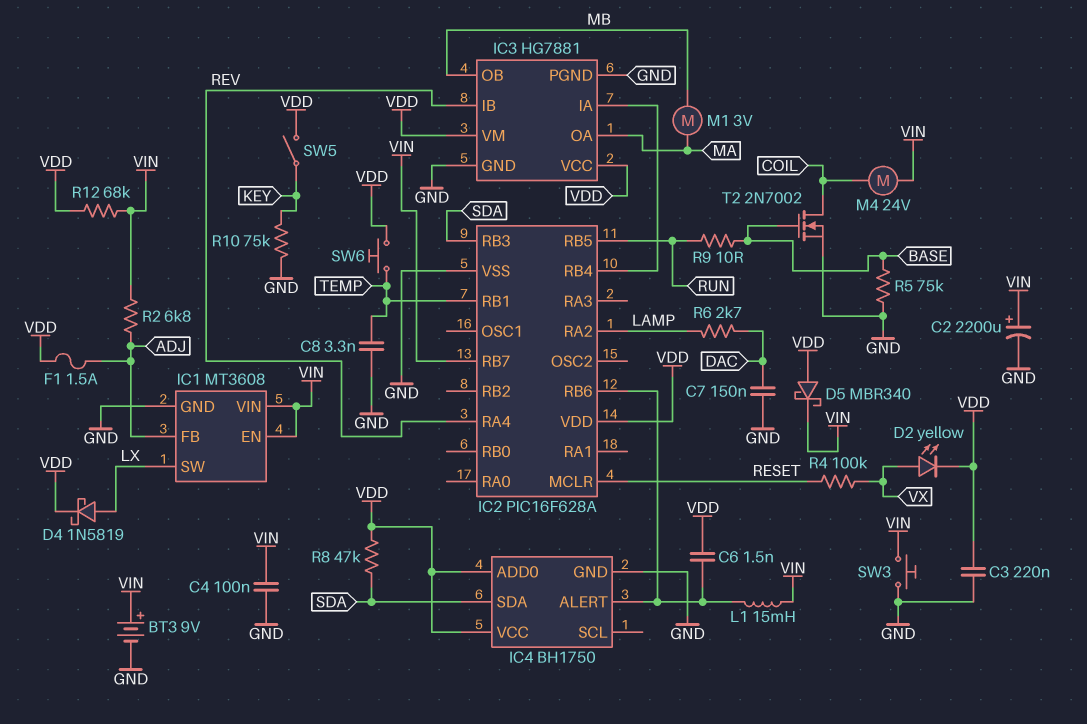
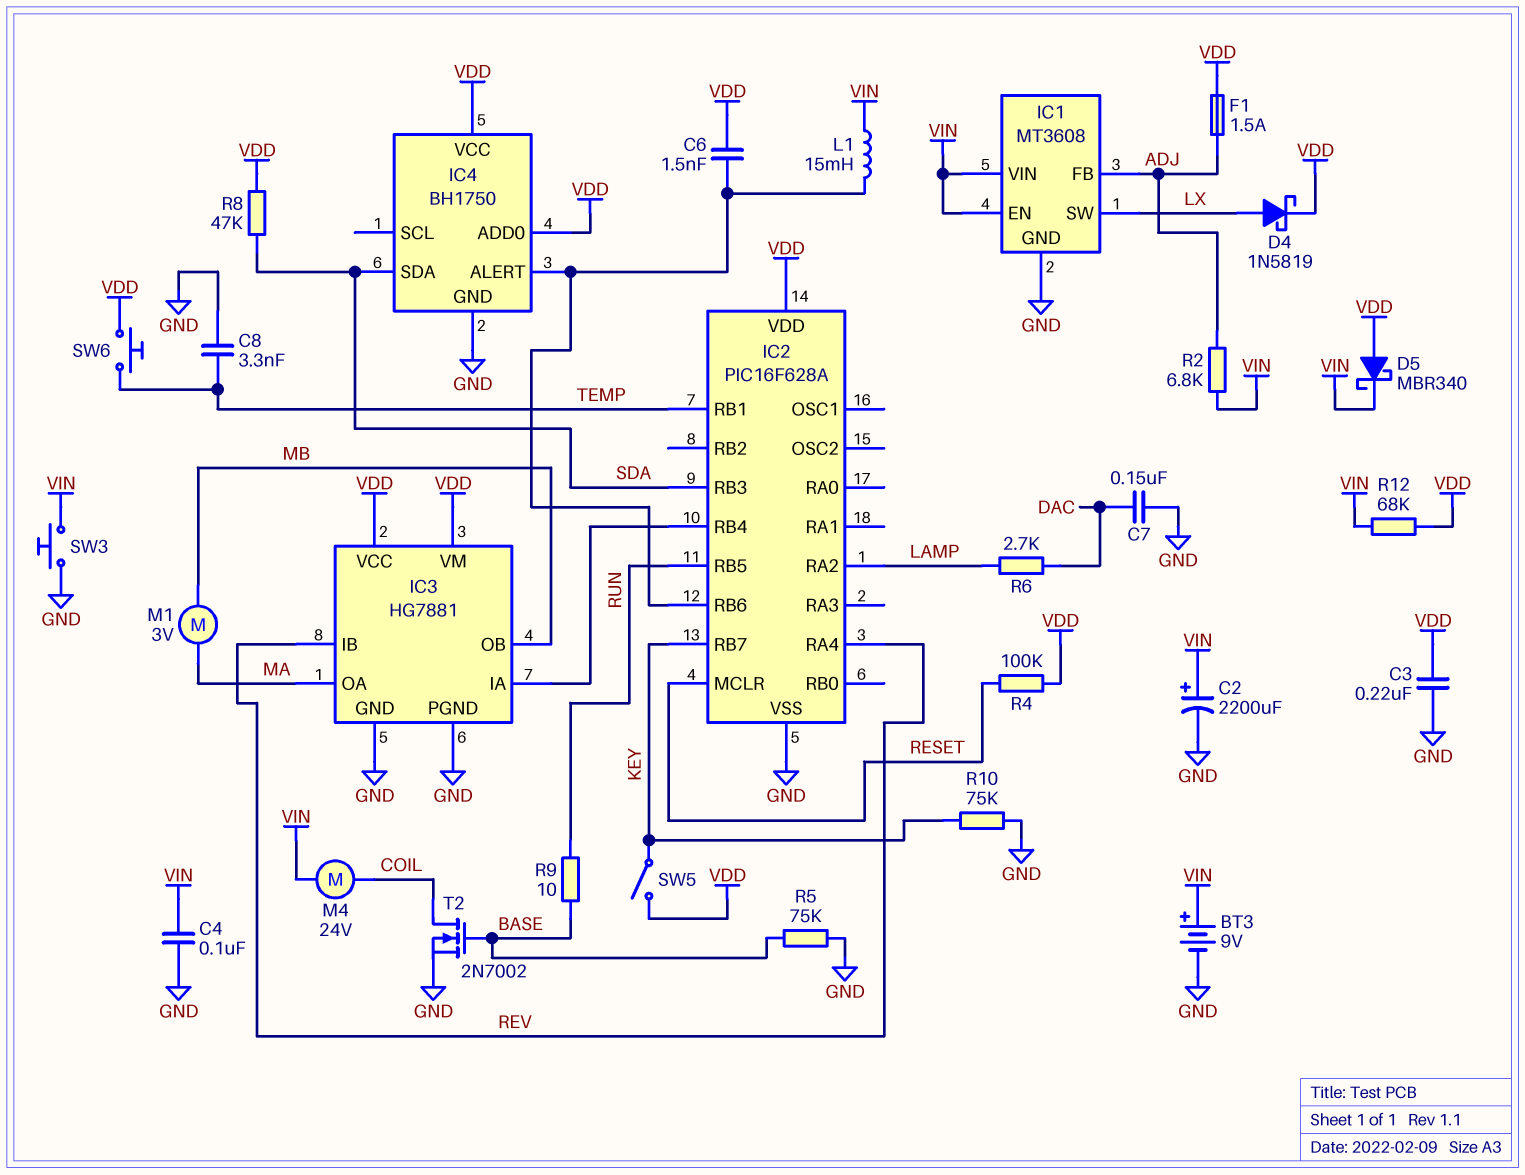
D2: LED yellow (A VX, K VDD) -> none
IC2 pin RB7: VIN -> KEY
R4: 100k (RESET, VX) -> 100k (RESET, VDD)

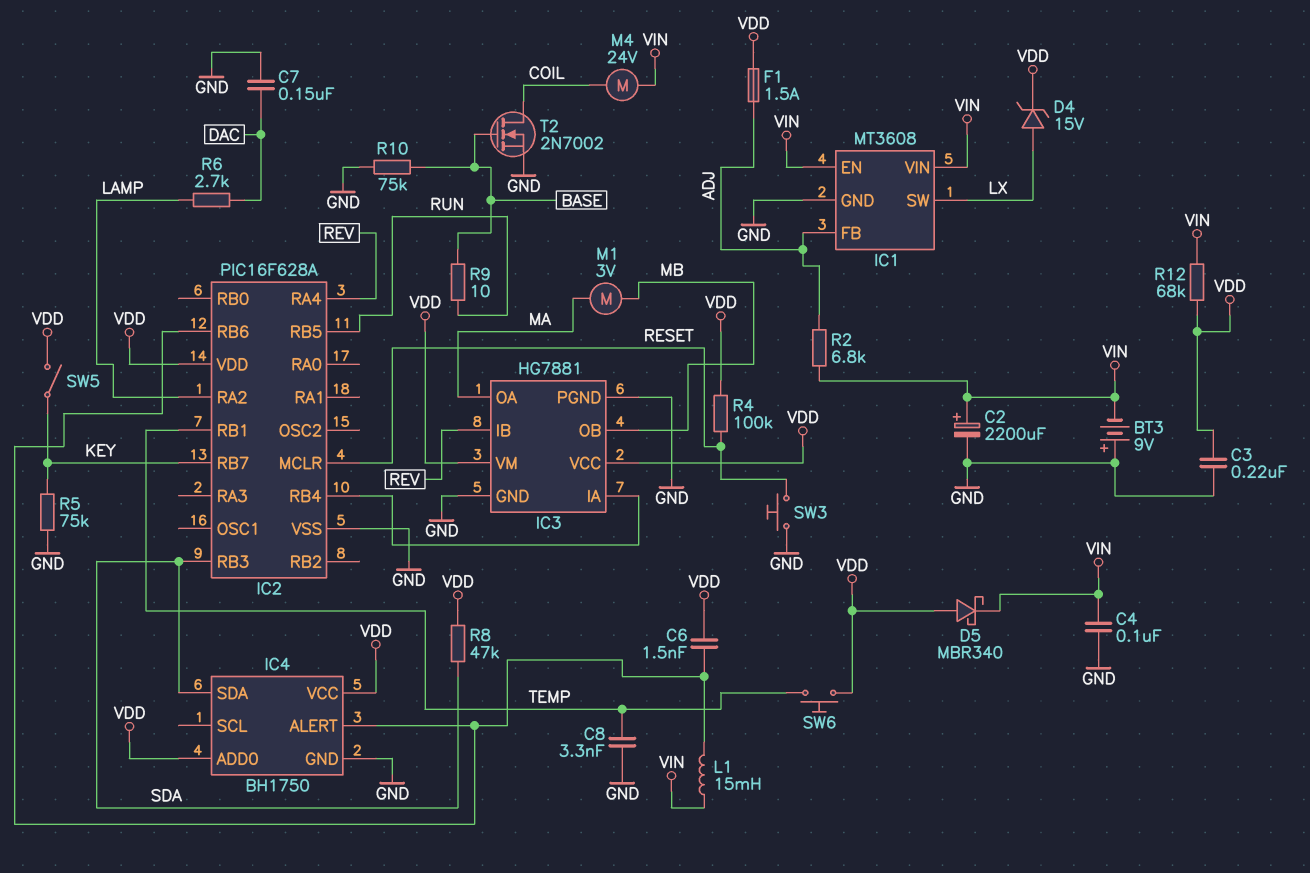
BT3: 9V (plus VIN, minus GND) -> 9V (plus GND, minus VIN)
D4: schottky 1N5819 (A LX, K VDD) -> zener 15V (A LX, K VDD)
R5: 75k (BASE, GND) -> 75k (GND, KEY)
R10: 75k (GND, KEY) -> 75k (BASE, GND)
SW3: button (GND, VIN) -> button (GND, RESET)

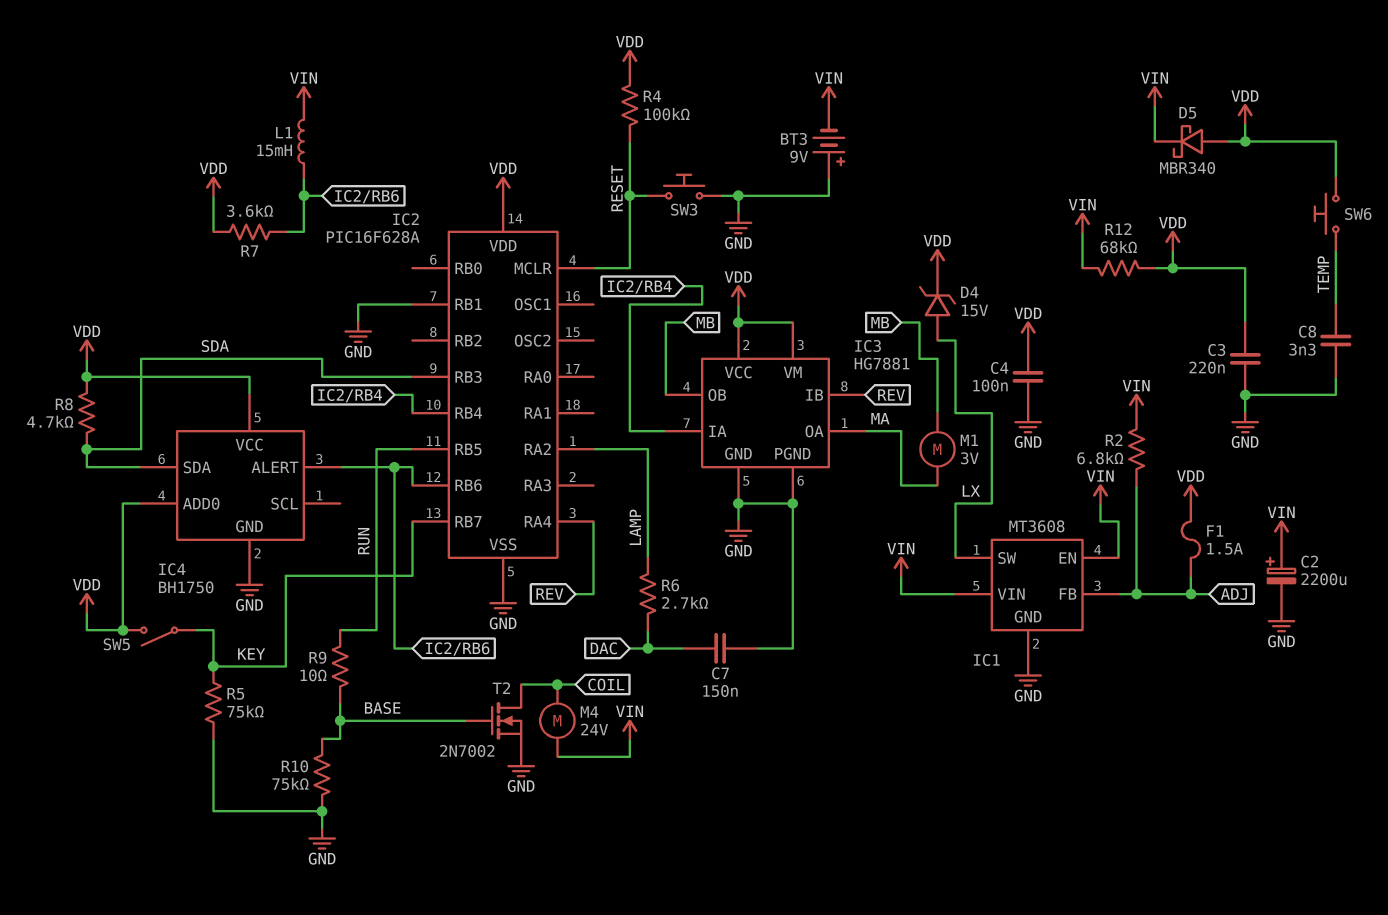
C4: 100nF (GND, VIN) -> 100nF (GND, VDD)
C6: 1.5nF (IC2/RB6, VDD) -> none
IC2 pin RB1: TEMP -> GND
R7: none -> 3.6k (IC2/RB6, VDD)
R8: 47k (SDA, VDD) -> 4.7k (SDA, VDD)

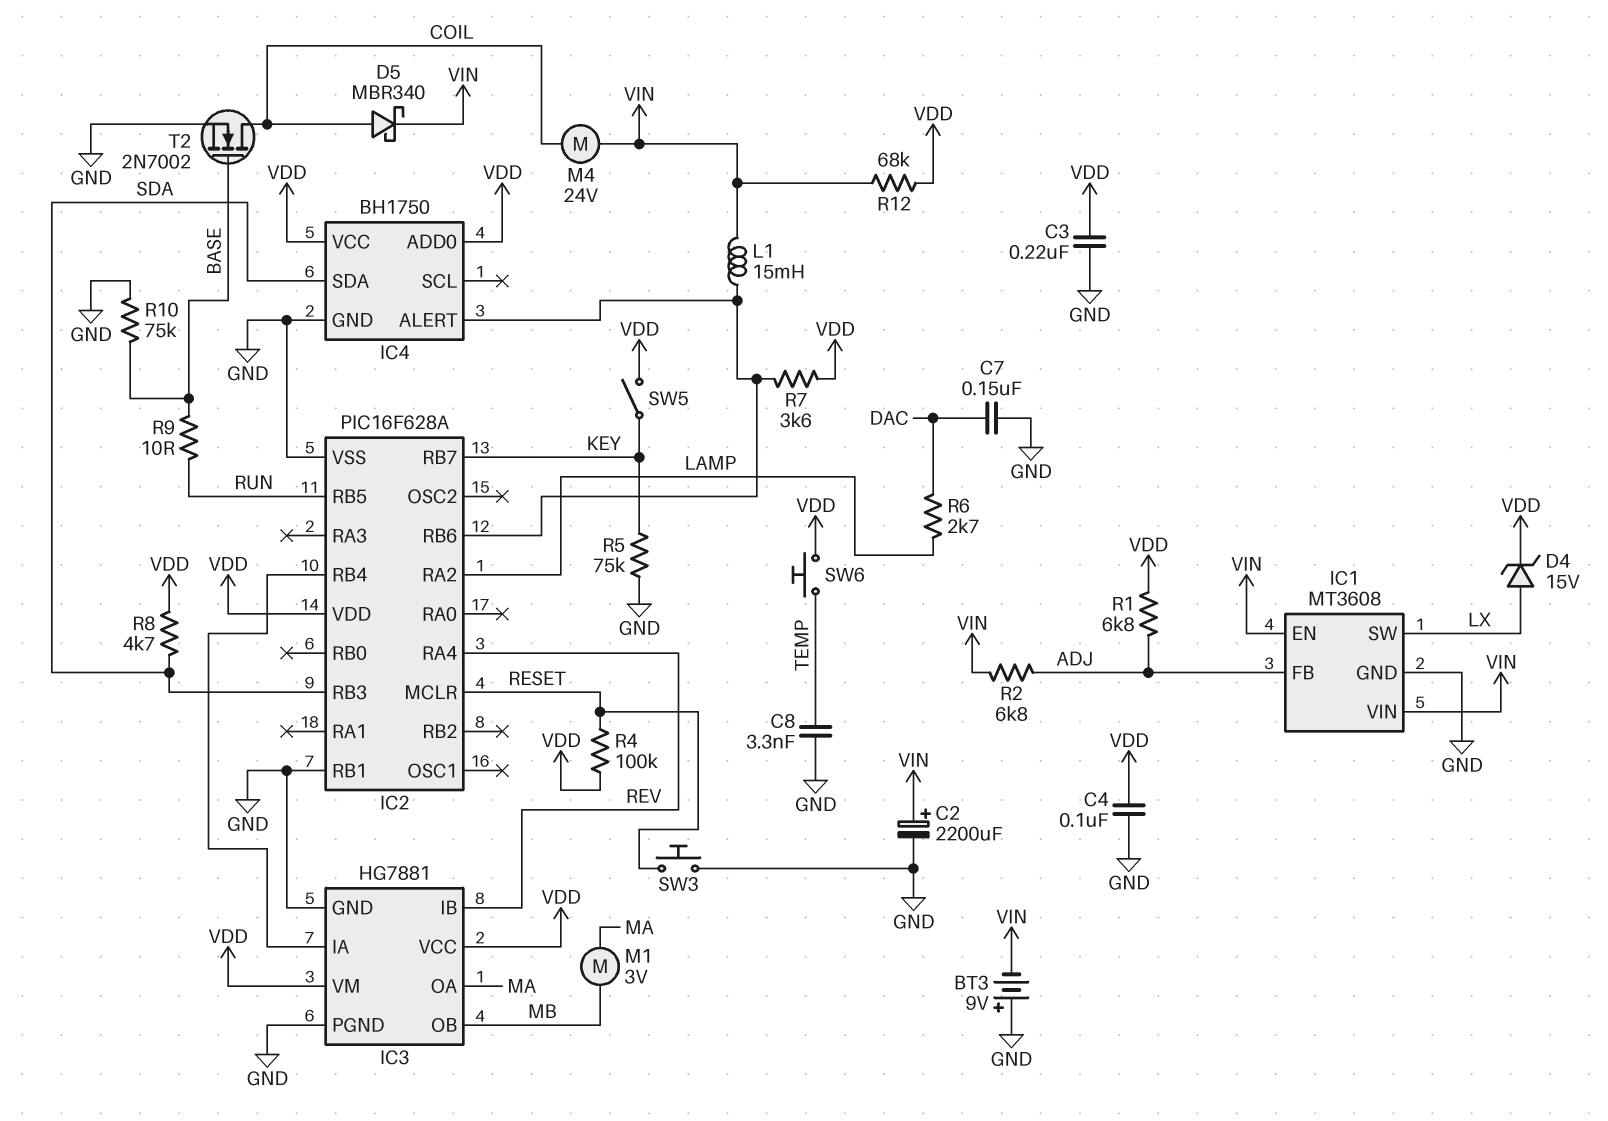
D5: schottky MBR340 (A VDD, K VIN) -> schottky MBR340 (A COIL, K VIN)
F1: 1.5A (ADJ, VDD) -> none
R1: none -> 6.8k (ADJ, VDD)

